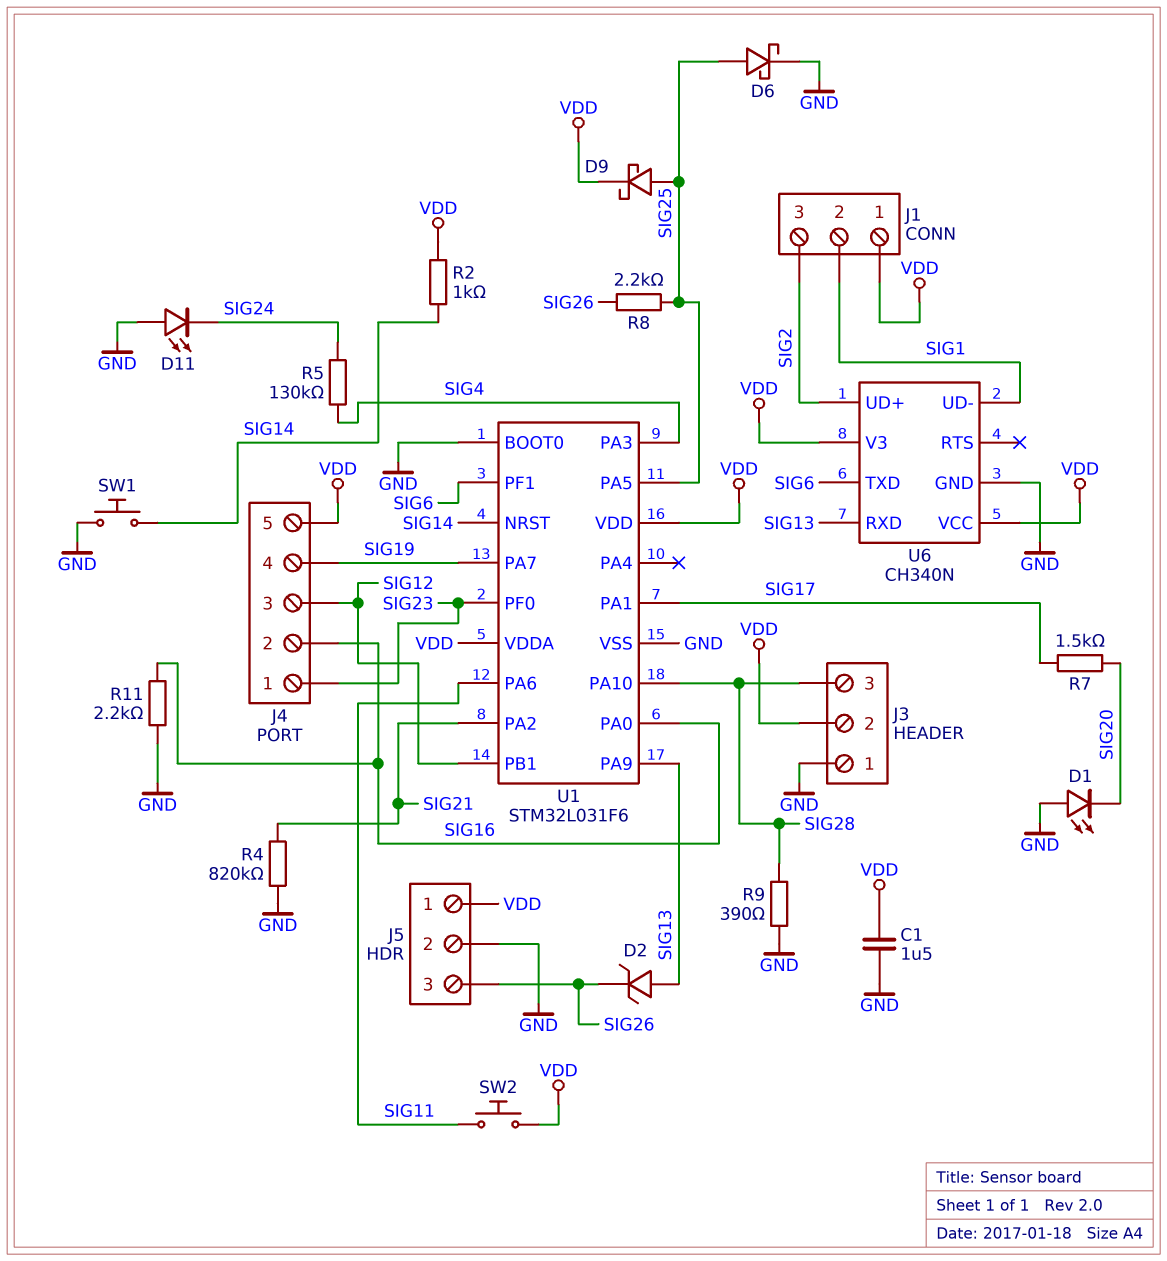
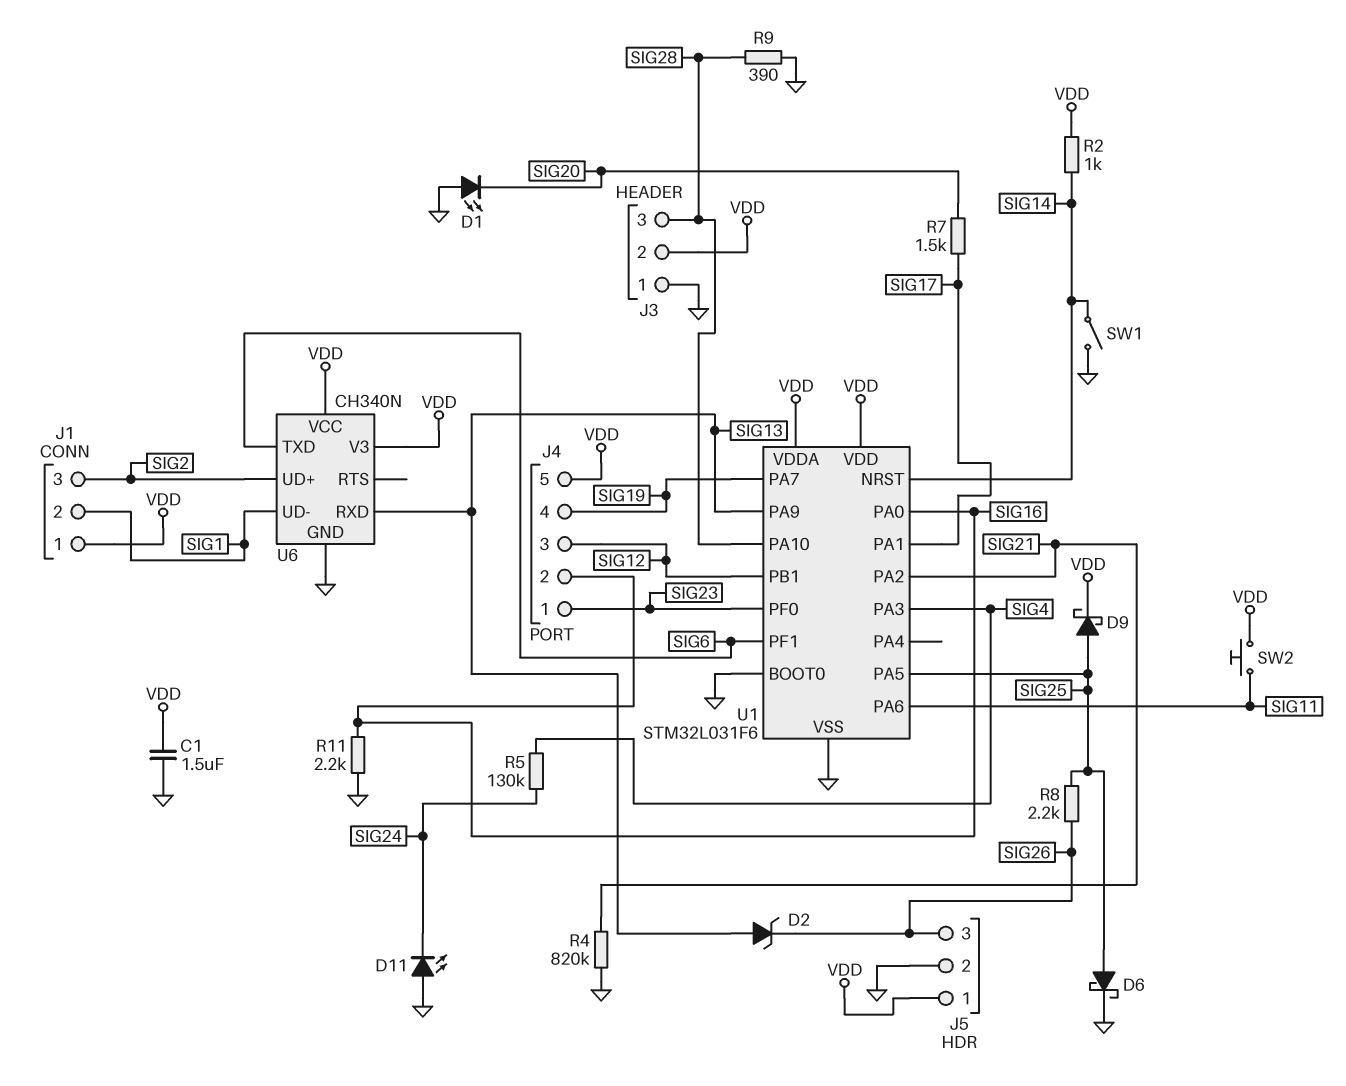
SW1: button (GND, SIG14) -> switch (GND, SIG14)

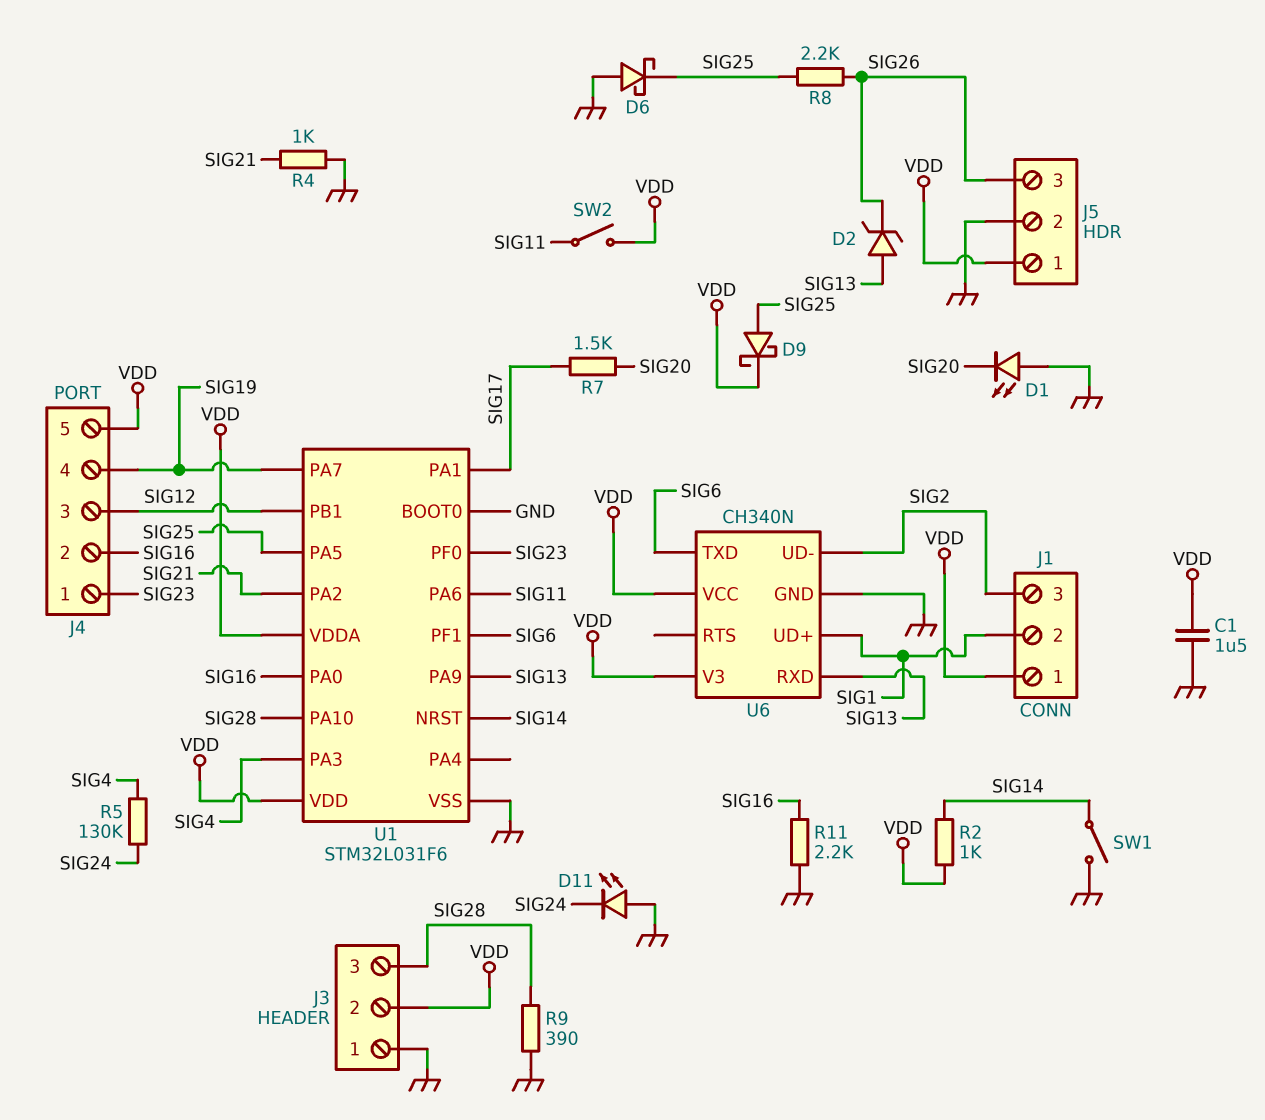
D6: schottky (A SIG25, K GND) -> schottky (A GND, K SIG25)
R4: 820k (GND, SIG21) -> 1k (GND, SIG21)
SW2: button (SIG11, VDD) -> switch (SIG11, VDD)
U6 pin UD+: SIG2 -> SIG1
U6 pin UD-: SIG1 -> SIG2

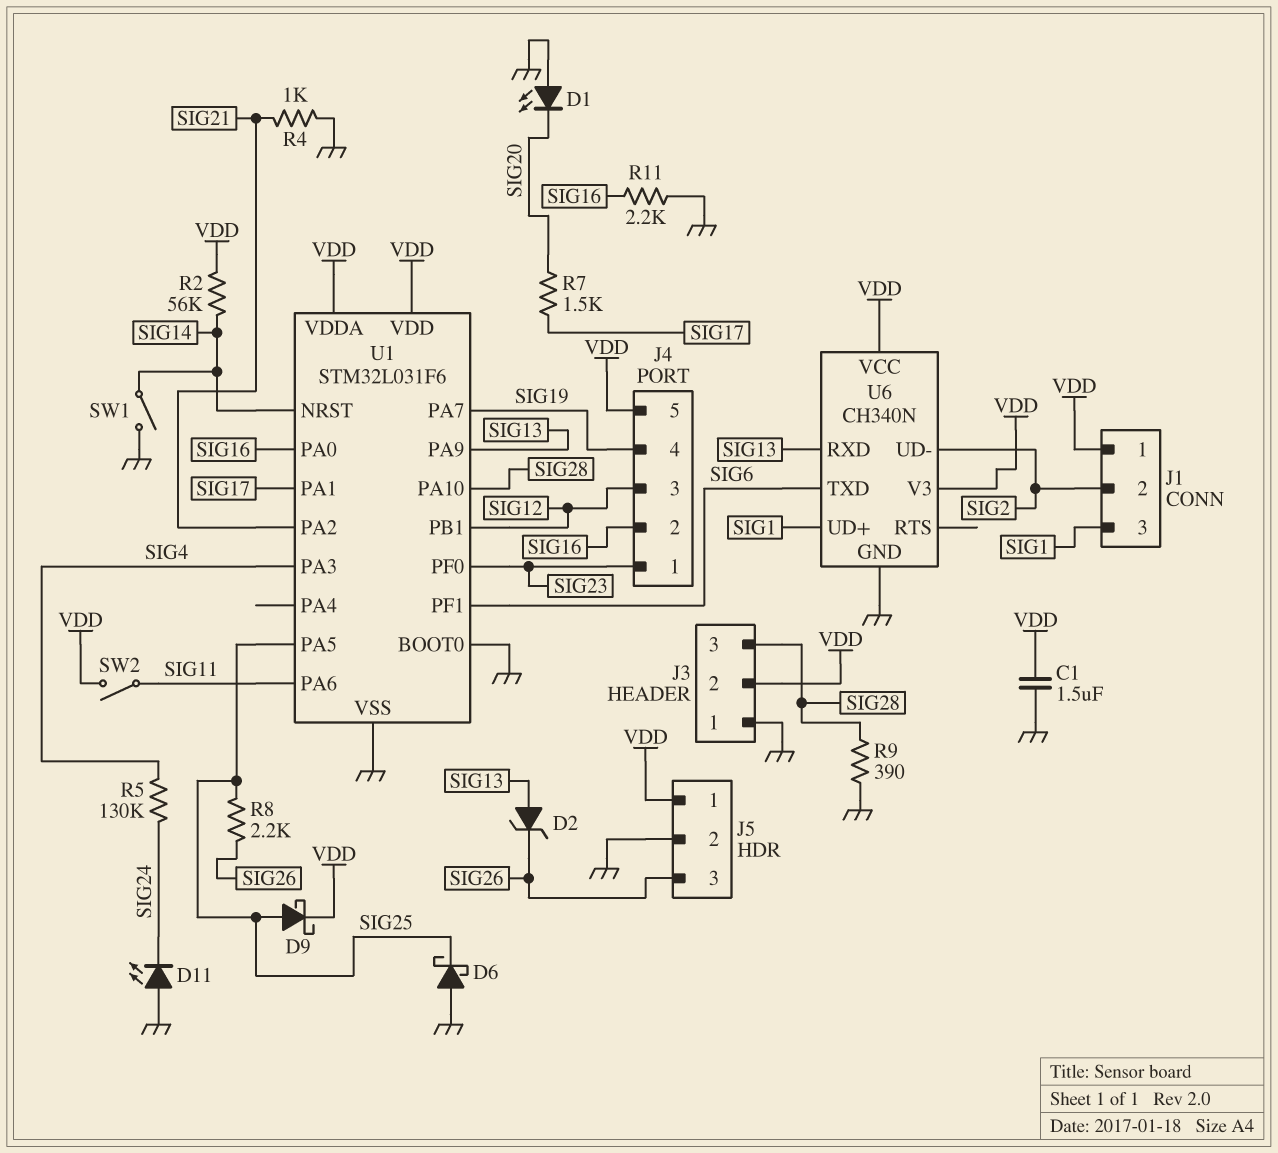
J1 pin 2: SIG1 -> SIG2
J1 pin 3: SIG2 -> SIG1
R2: 1k (SIG14, VDD) -> 56k (SIG14, VDD)

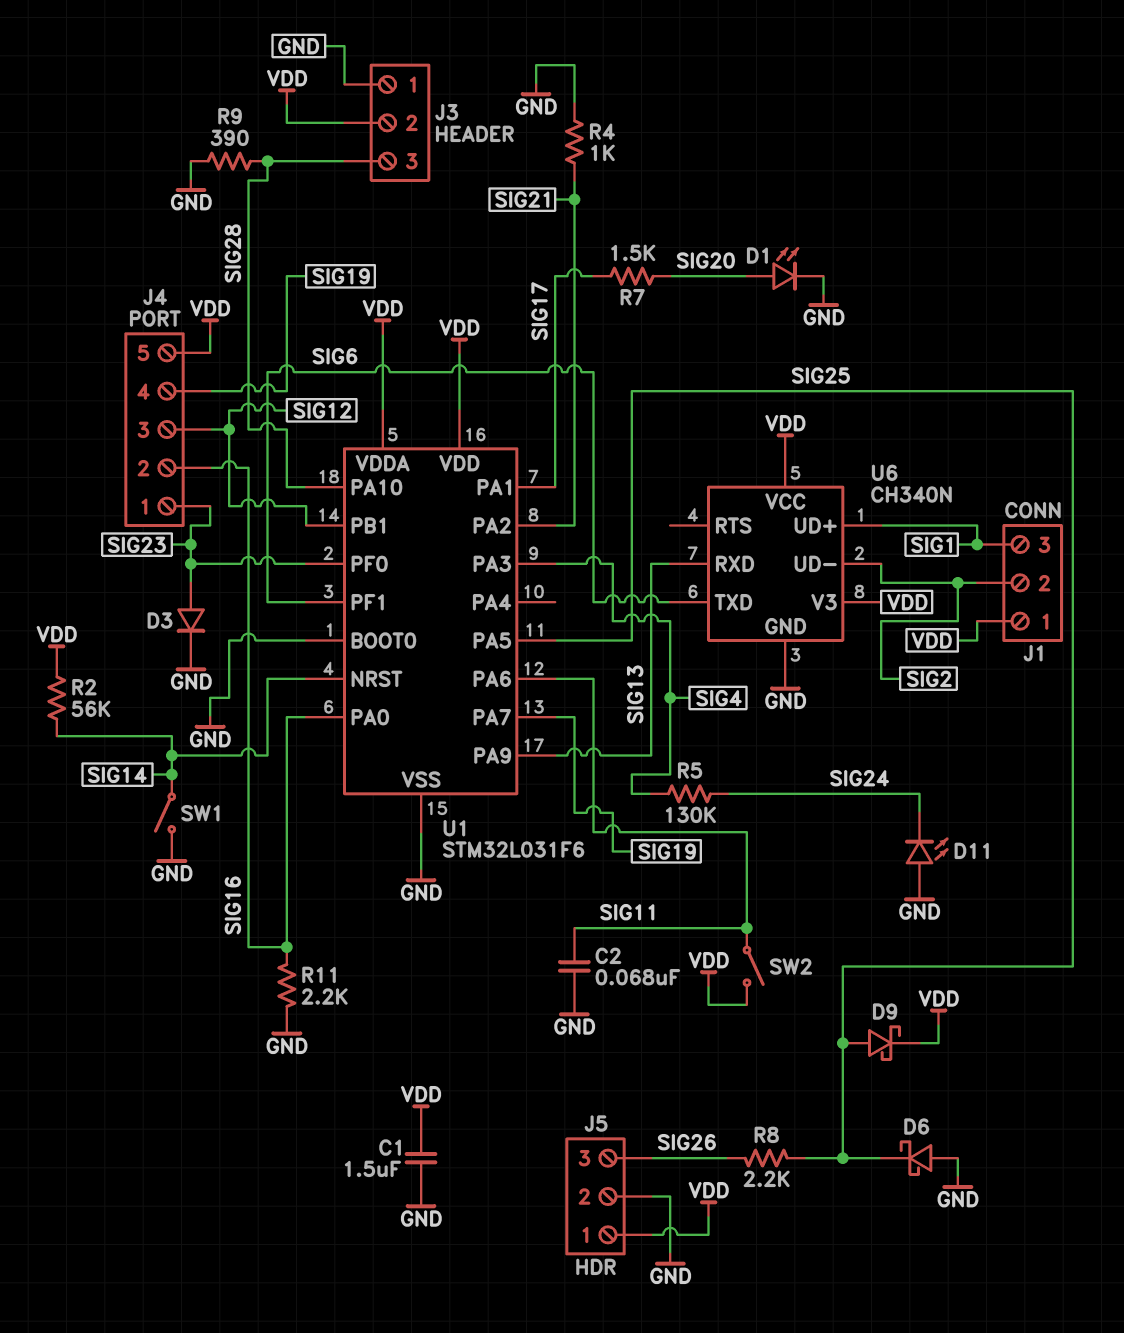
C2: none -> 68nF (GND, SIG11)
D1: LED (A GND, K SIG20) -> LED (A SIG20, K GND)
D2: zener (A SIG13, K SIG26) -> none
D3: none -> diode (A SIG23, K GND)

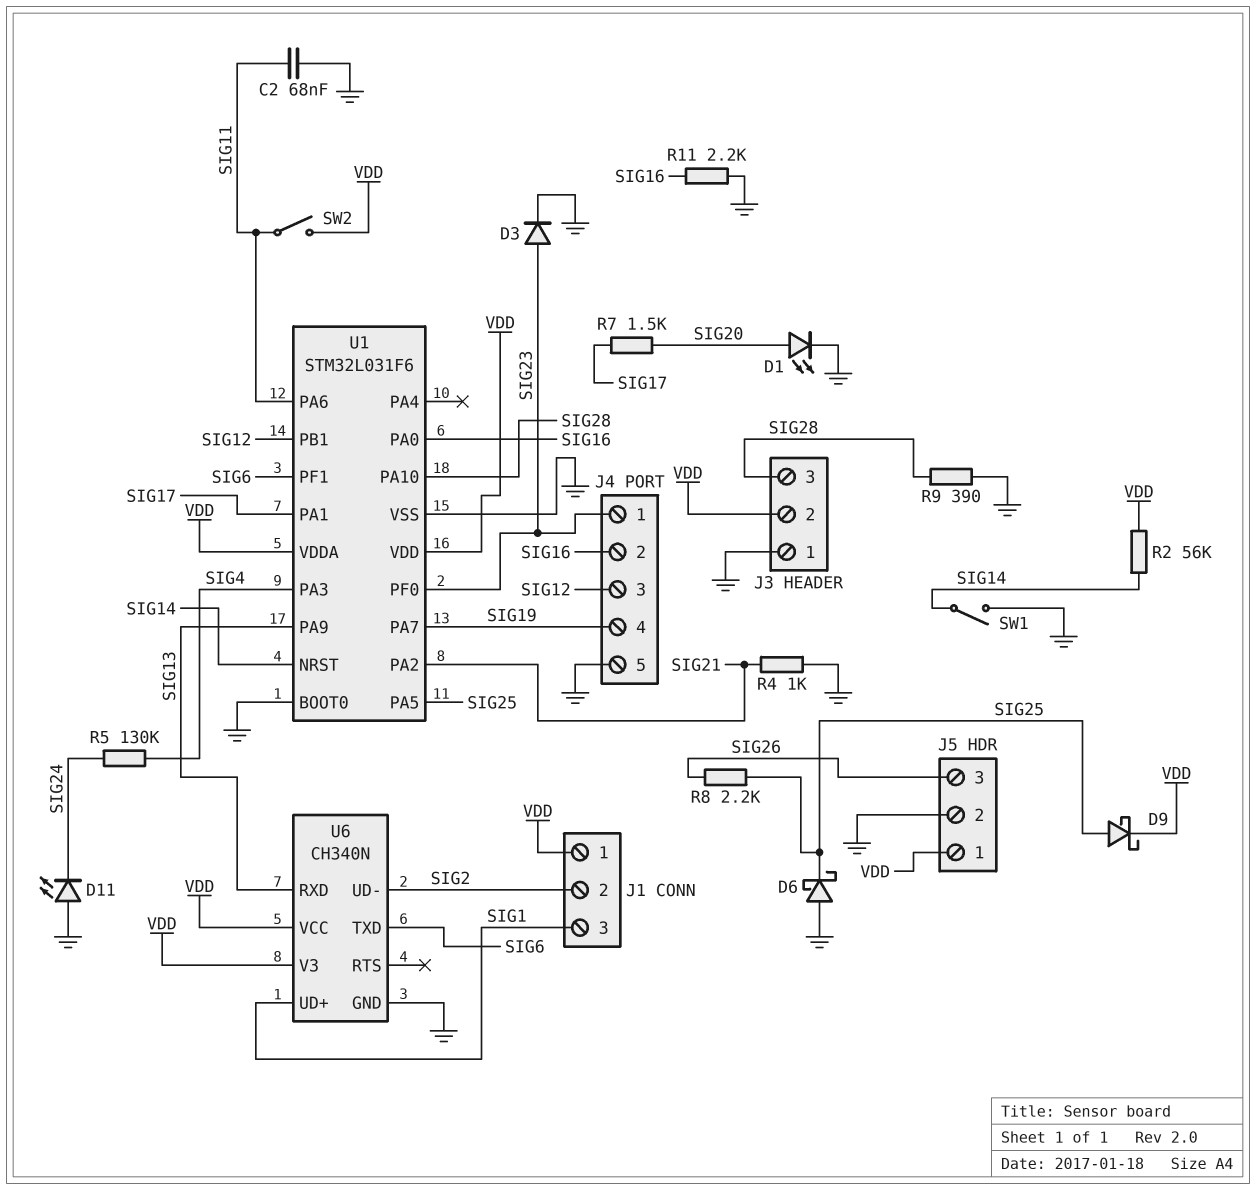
C1: 1.5uF (GND, VDD) -> none
J4 pin 5: VDD -> GND

